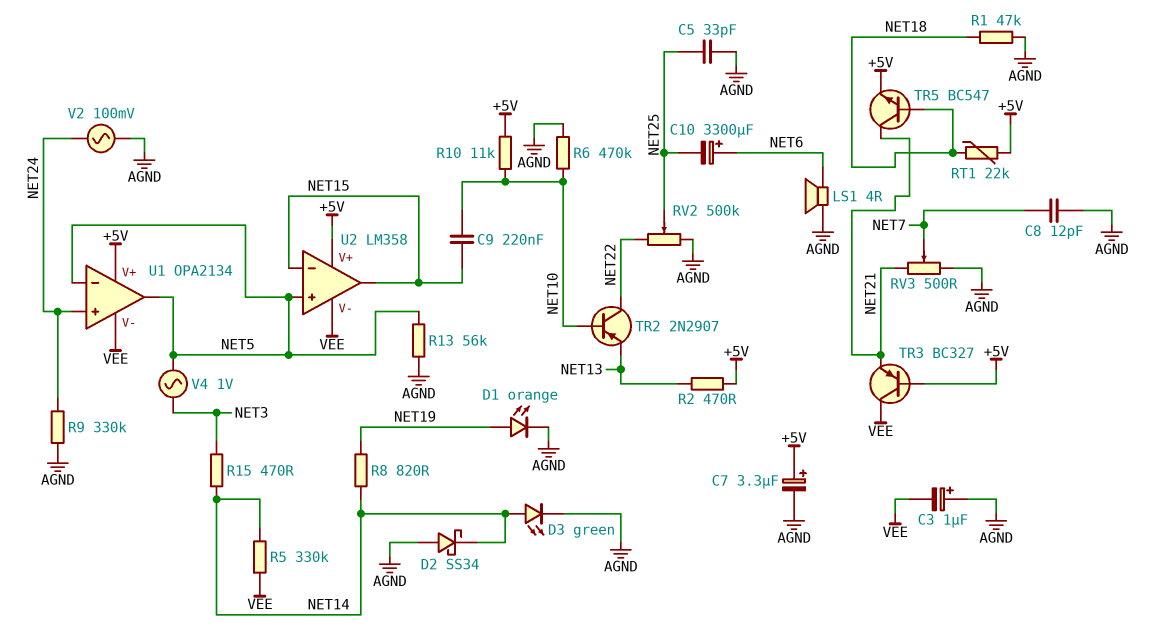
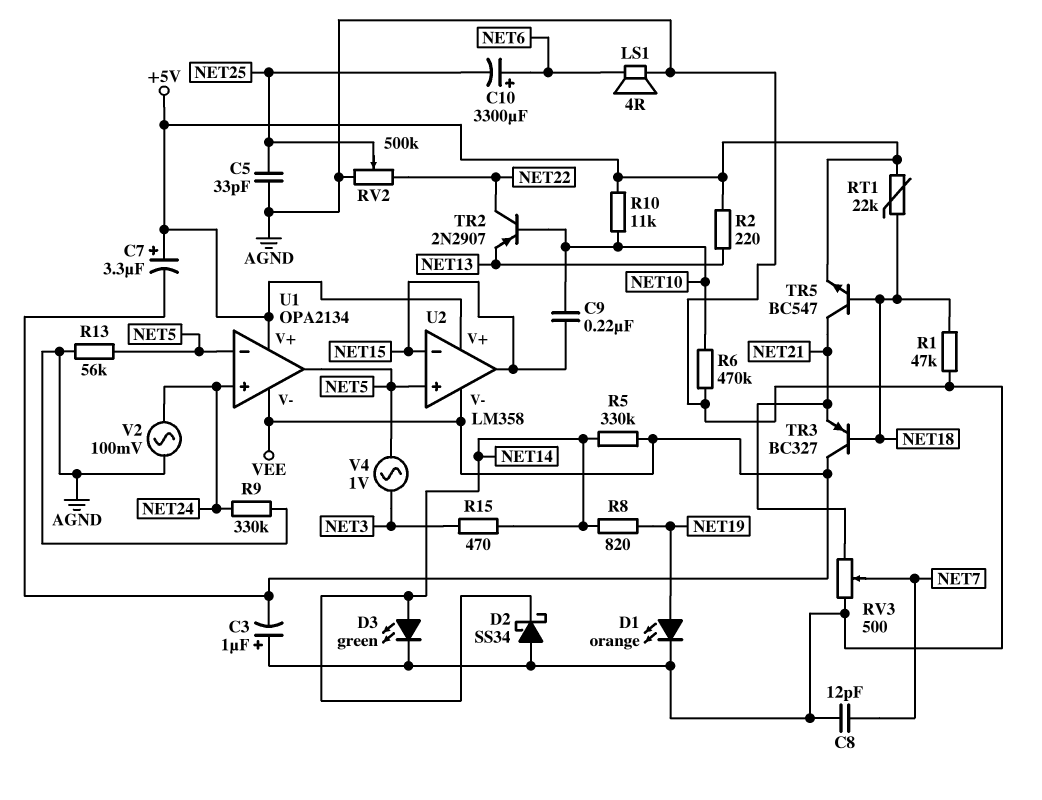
C7: 3.3uF (plus +5V, minus AGND) -> 3.3uF (plus +5V, minus VEE)
R2: 470 (+5V, NET13) -> 220 (+5V, NET13)
TR3: PNP BC327 (B +5V, C VEE, E NET21) -> PNP BC327 (B NET18, C VEE, E NET21)

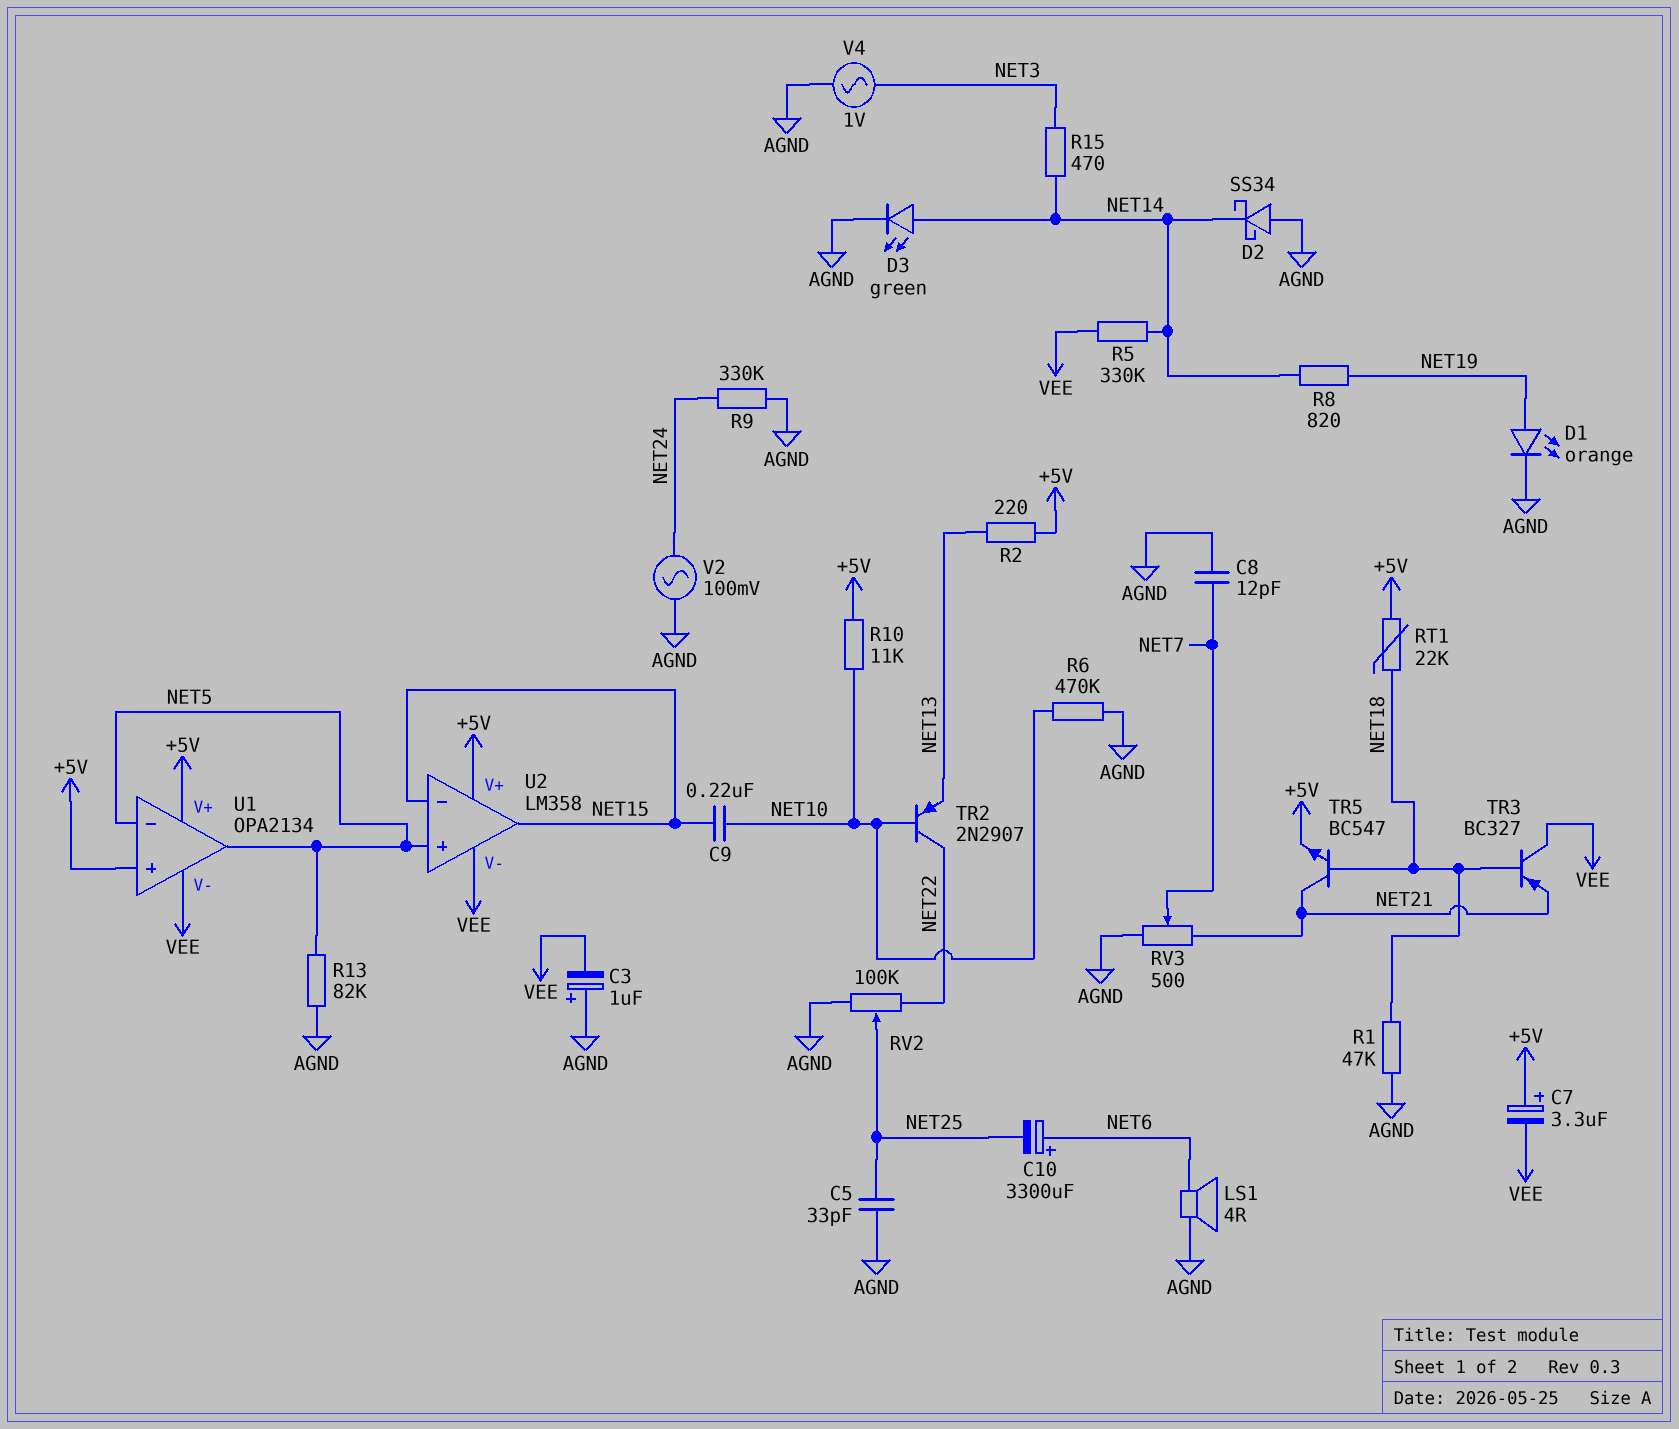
R13: 56k (AGND, NET5) -> 82k (AGND, NET5)
RV2: 500k (AGND, NET22, wiper NET25) -> 100k (AGND, NET22, wiper NET25)
U1 pin in+: NET24 -> +5V
V4: AC 1V (NET3, NET5) -> AC 1V (AGND, NET3)

